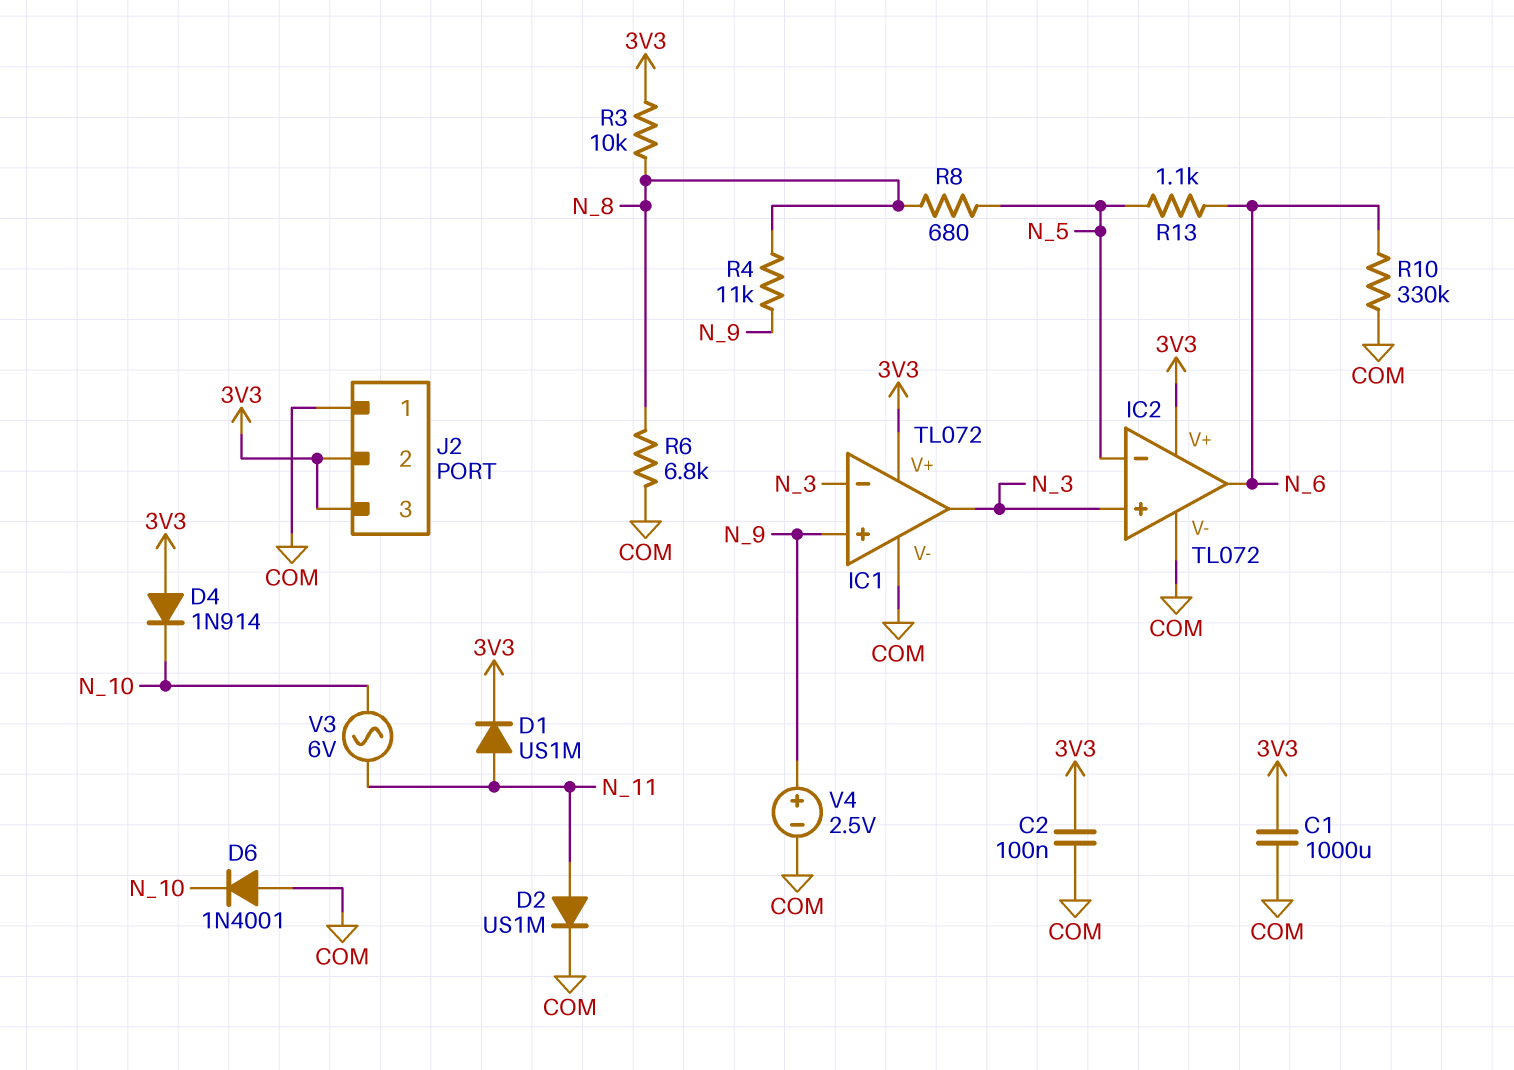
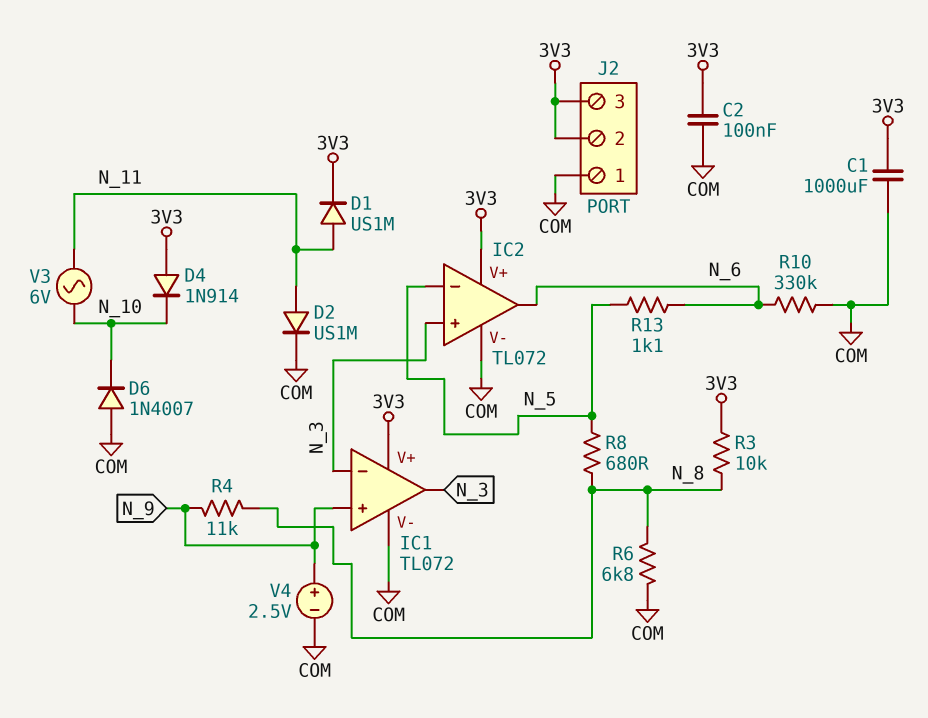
D6: diode 1N4001 (A COM, K N_10) -> diode 1N4007 (A COM, K N_10)

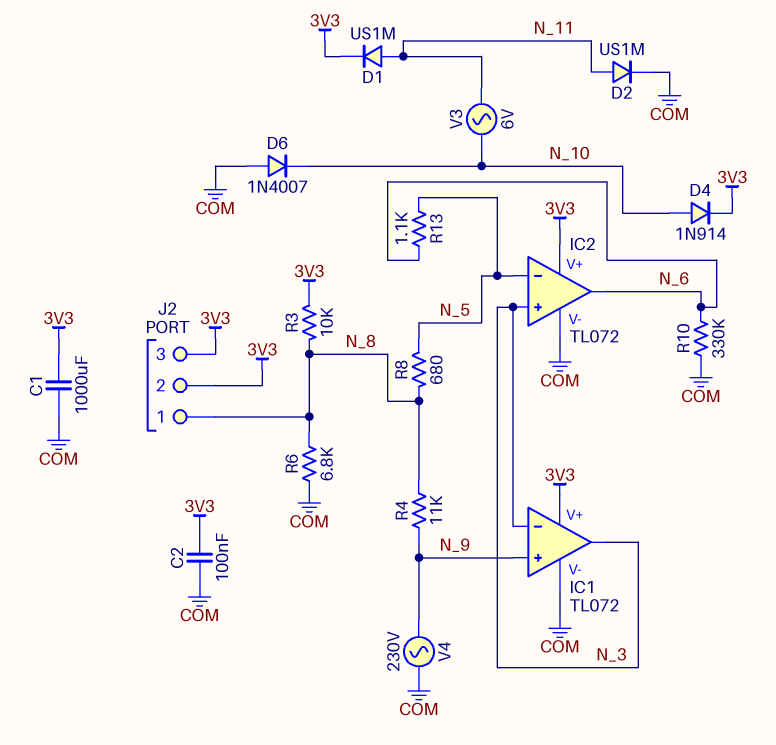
D4: diode 1N914 (A 3V3, K N_10) -> diode 1N914 (A N_10, K 3V3)
J2 pin 1: COM -> N_8
V4: 2.5V (plus N_9, minus COM) -> AC 230V (COM, N_9)

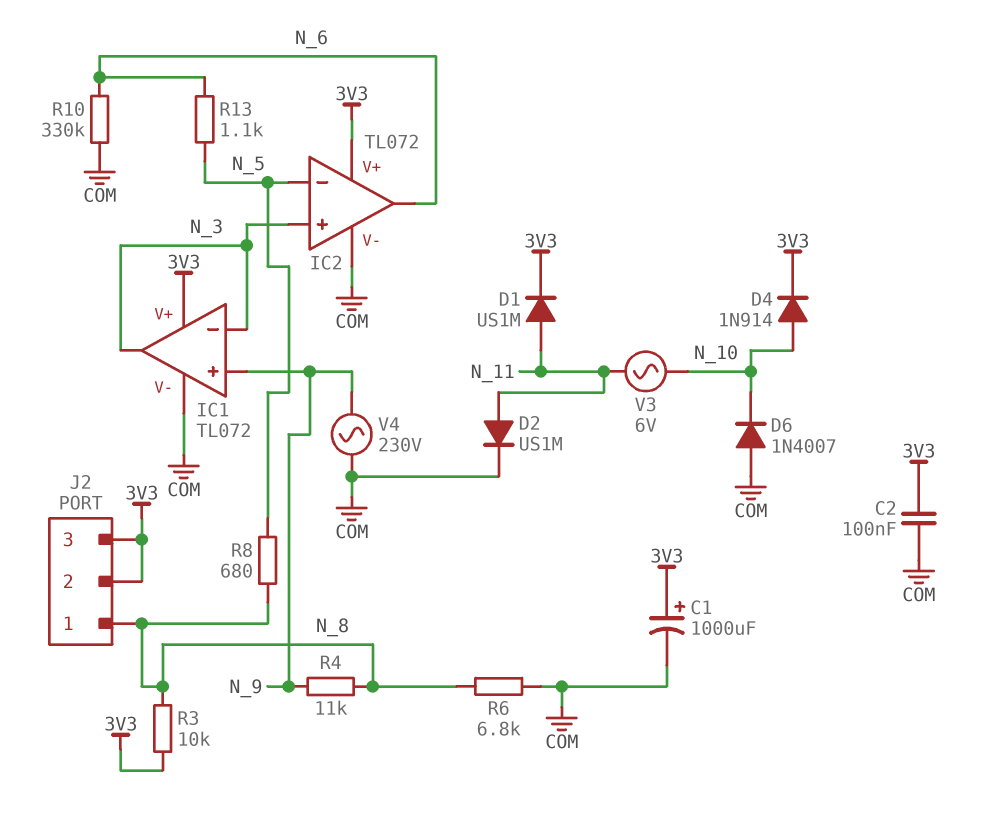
C1: 1000uF (3V3, COM) -> 1000uF (plus 3V3, minus COM)

